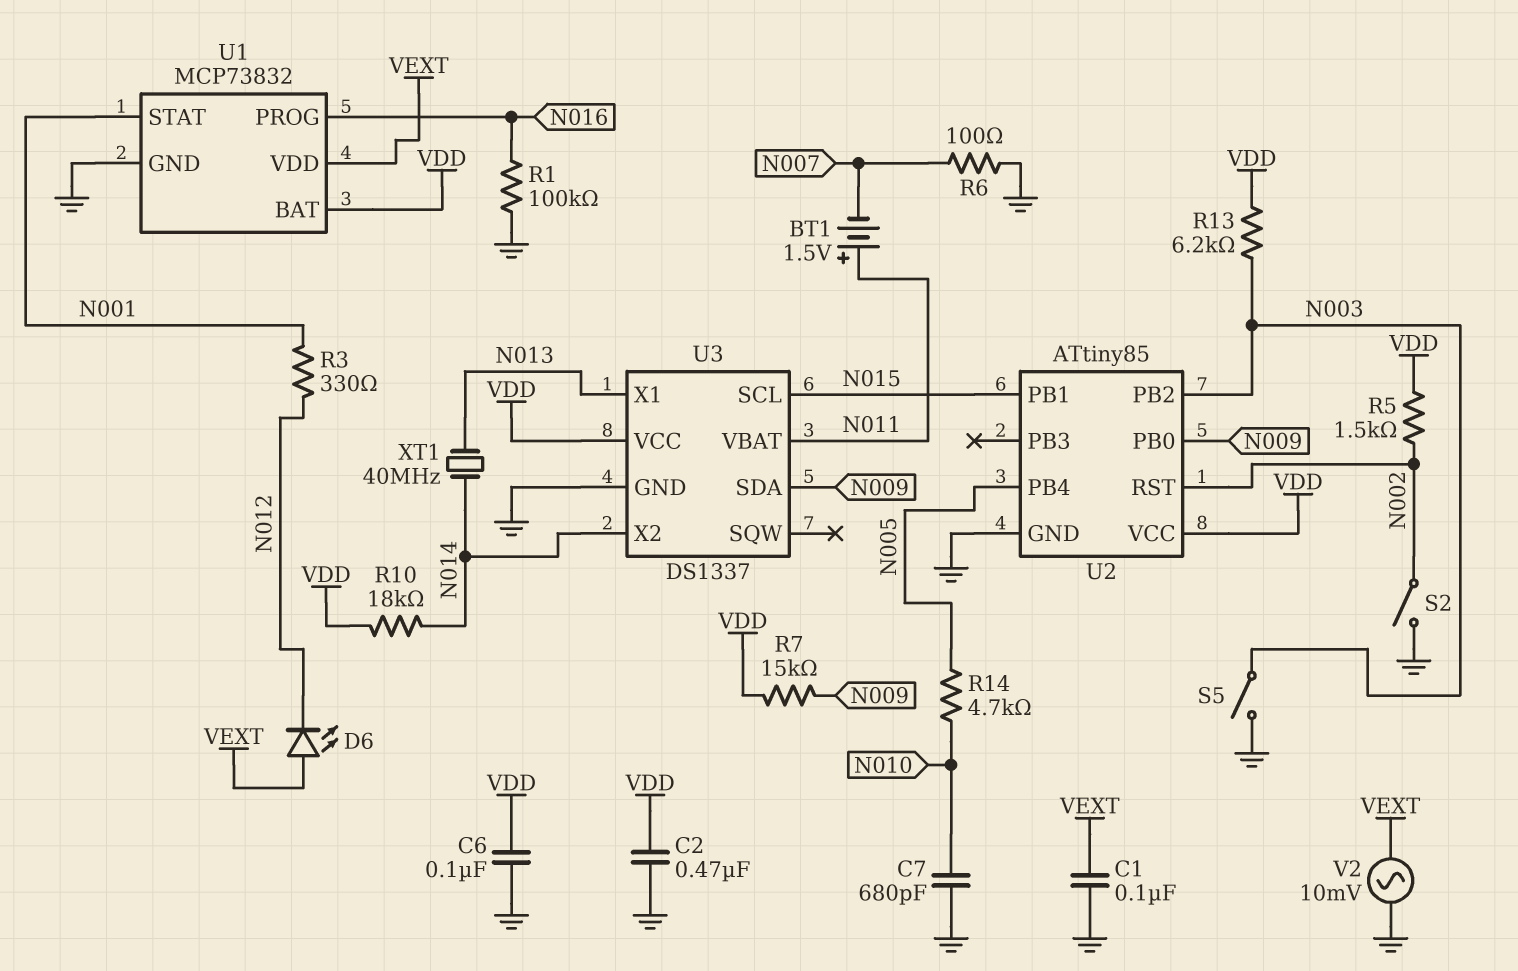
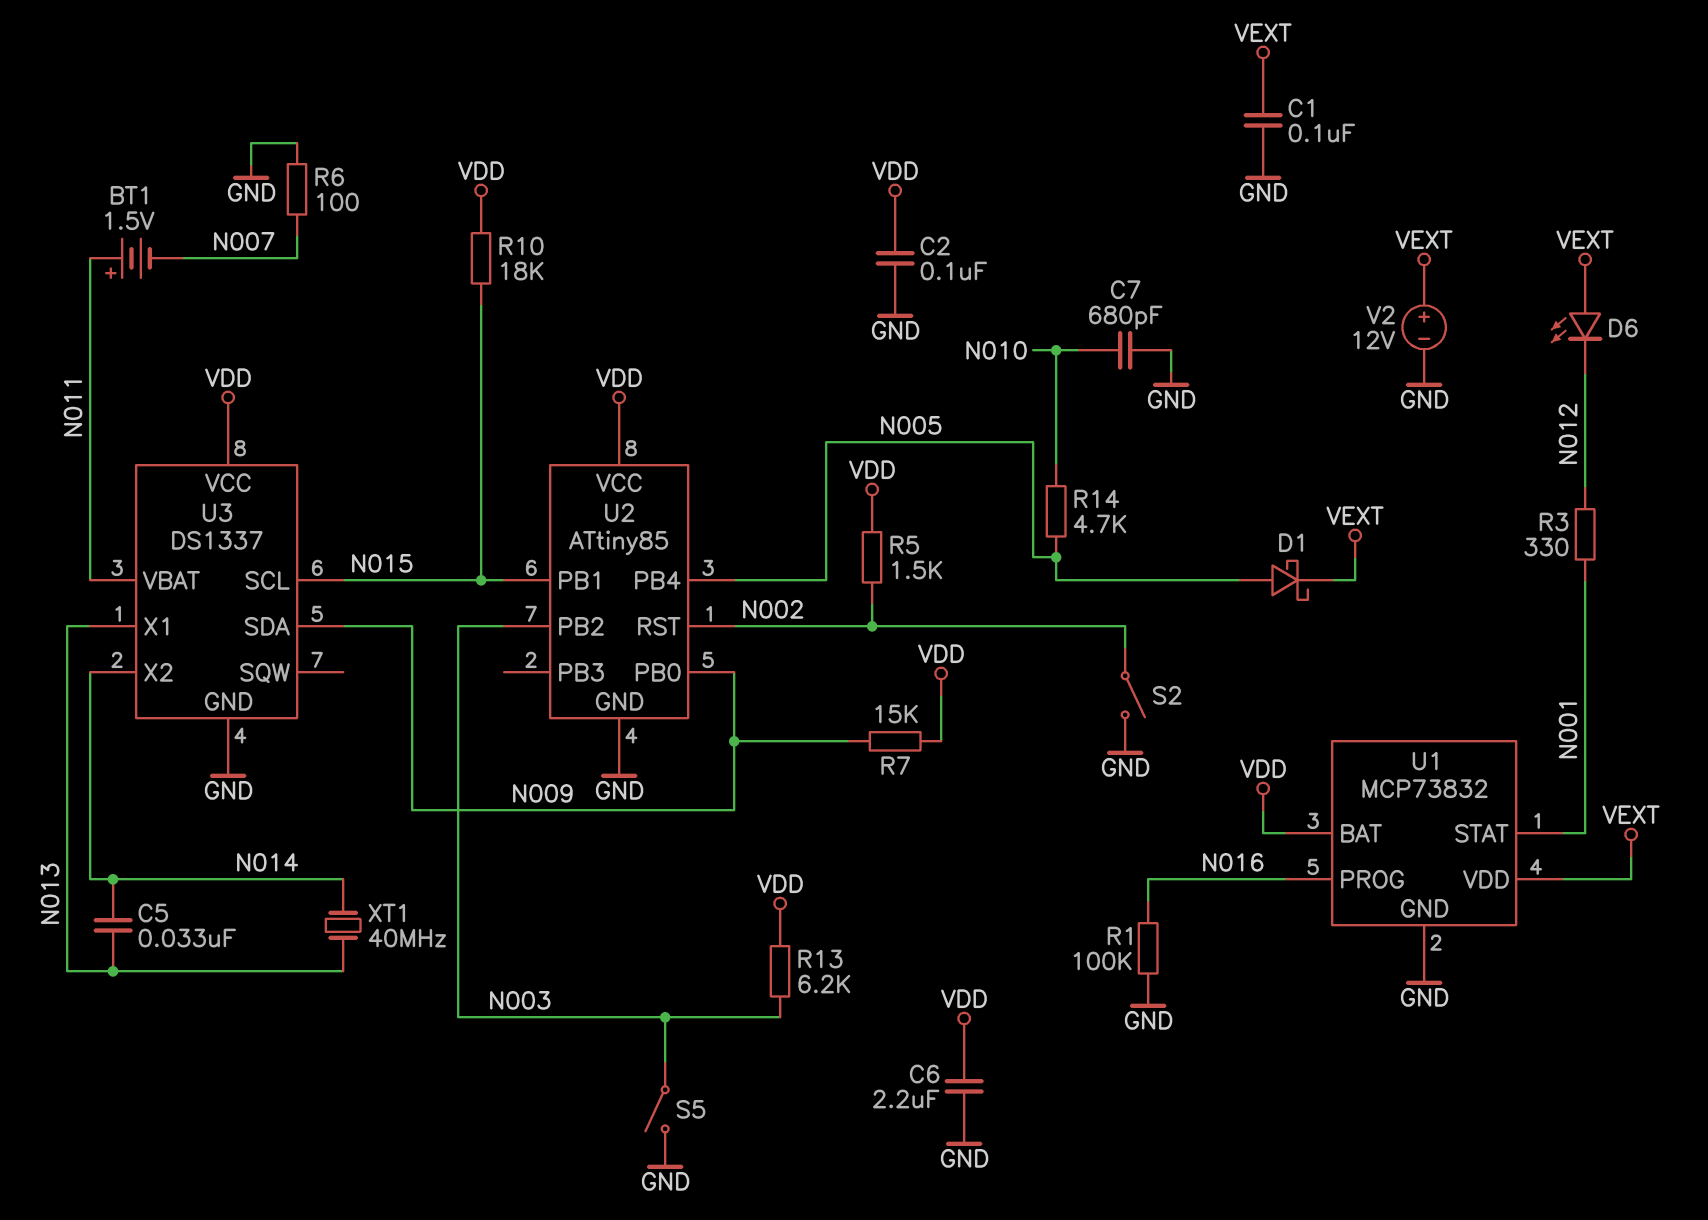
C2: 470nF (GND, VDD) -> 100nF (GND, VDD)
C5: none -> 33nF (N013, N014)
C6: 100nF (GND, VDD) -> 2.2uF (GND, VDD)
D1: none -> schottky (A N005, K VEXT)
R10: 18k (N014, VDD) -> 18k (N015, VDD)
V2: AC 10mV (GND, VEXT) -> 12V (plus VEXT, minus GND)

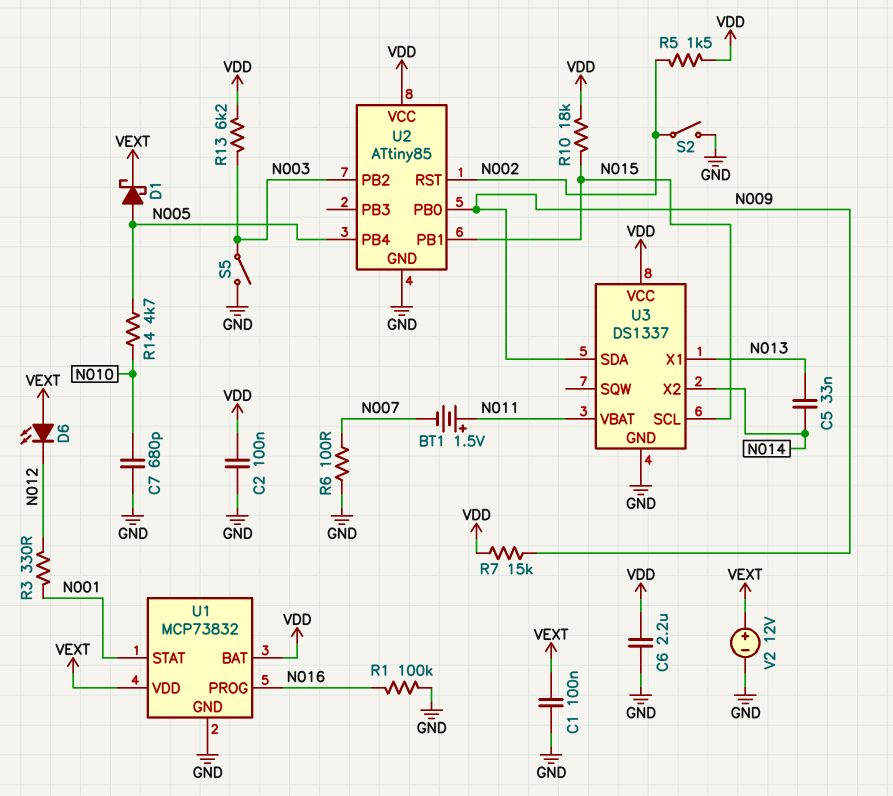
XT1: 40MHz (N013, N014) -> none

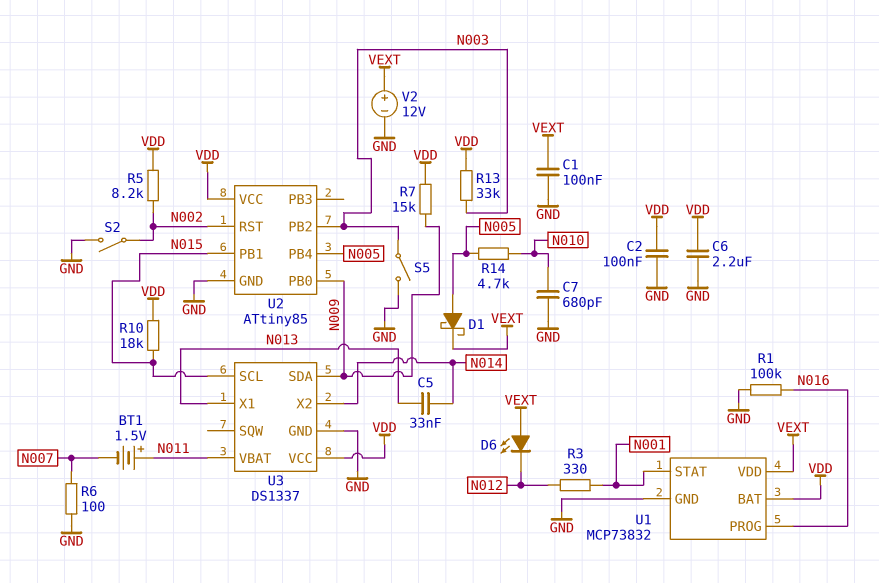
R5: 1.5k (N002, VDD) -> 8.2k (N002, VDD)
R13: 6.2k (N003, VDD) -> 33k (N003, VDD)

